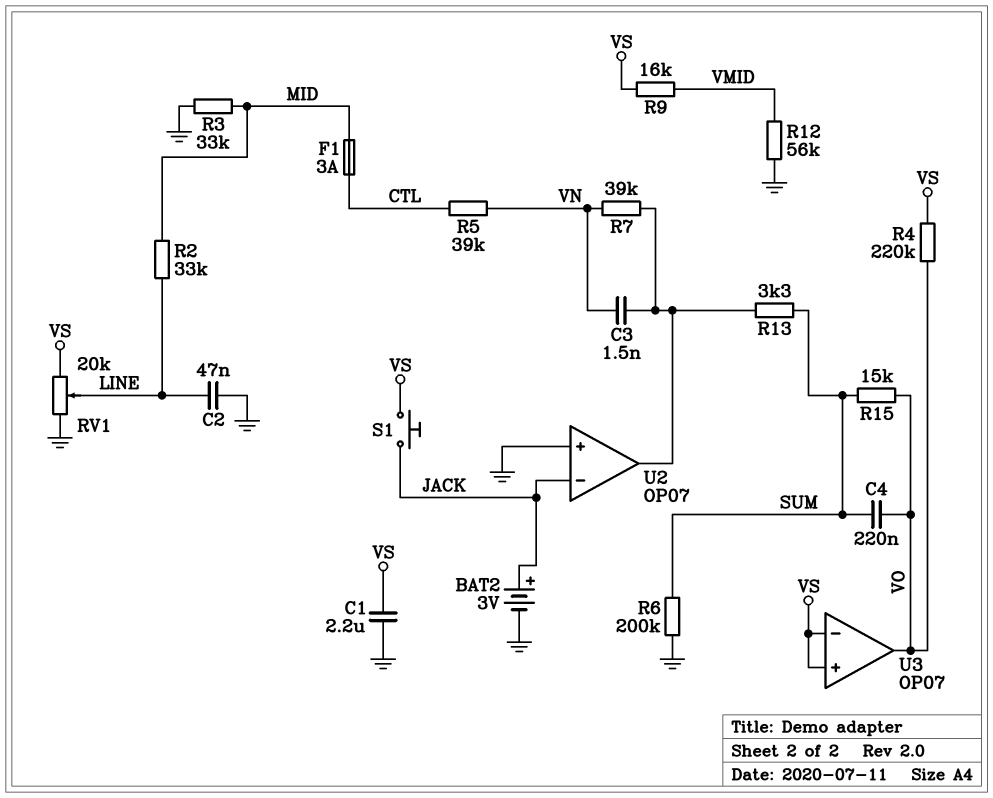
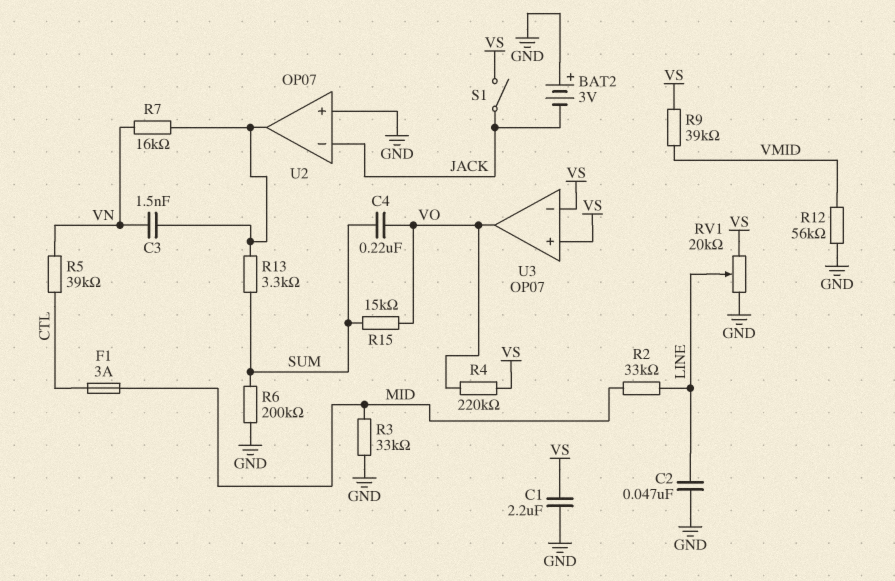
BAT2: 3V (plus JACK, minus GND) -> 3V (plus GND, minus JACK)
R7: 39k (U2/out, VN) -> 16k (U2/out, VN)
R9: 16k (VMID, VS) -> 39k (VMID, VS)
S1: button (JACK, VS) -> switch (JACK, VS)

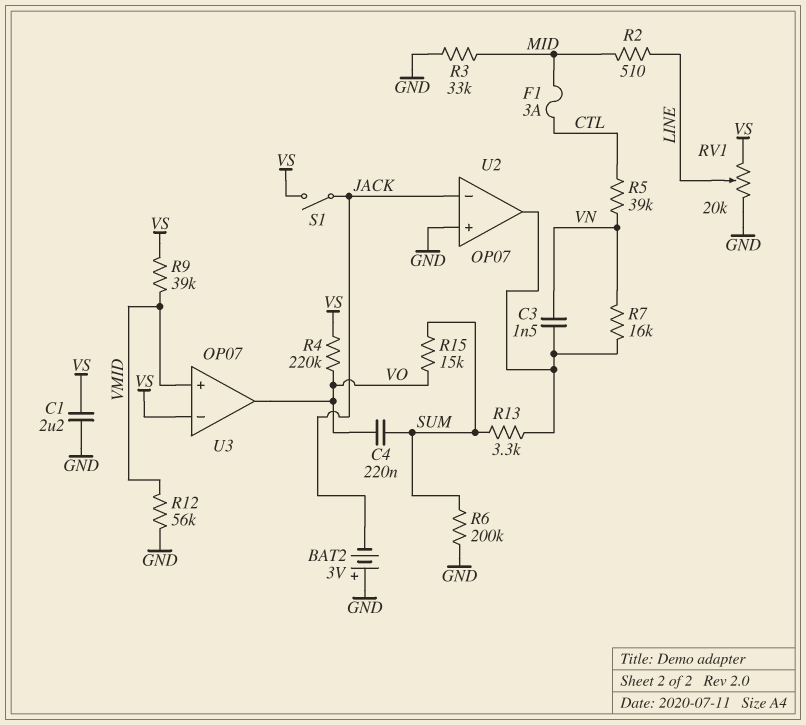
C2: 47nF (GND, LINE) -> none
R2: 33k (LINE, MID) -> 510 (LINE, MID)
U3 pin in+: VS -> VMID

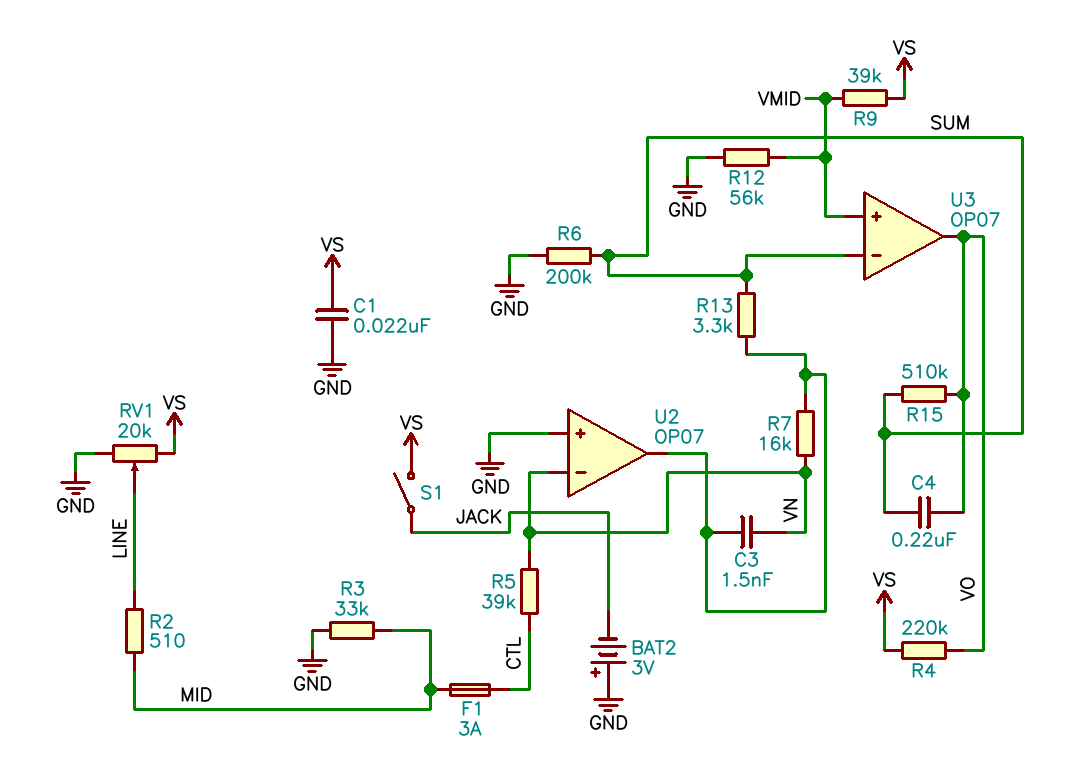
C1: 2.2uF (GND, VS) -> 22nF (GND, VS)
R15: 15k (SUM, VO) -> 510k (SUM, VO)
U2 pin in-: JACK -> VN
U3 pin in-: VS -> SUM

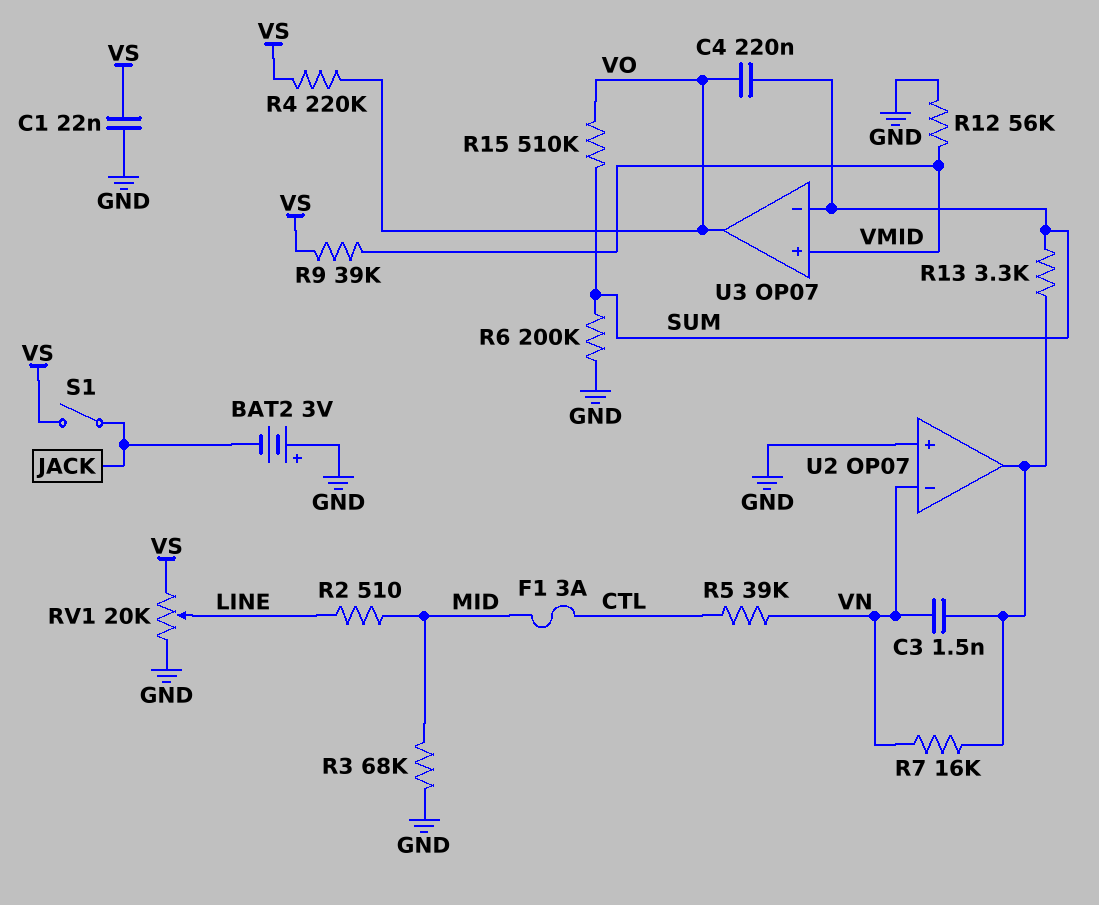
R3: 33k (GND, MID) -> 68k (GND, MID)

